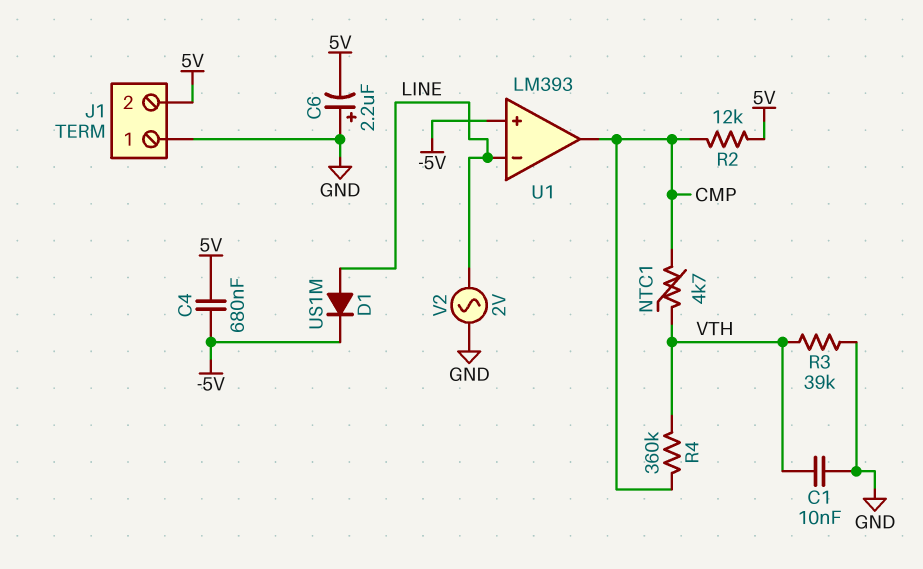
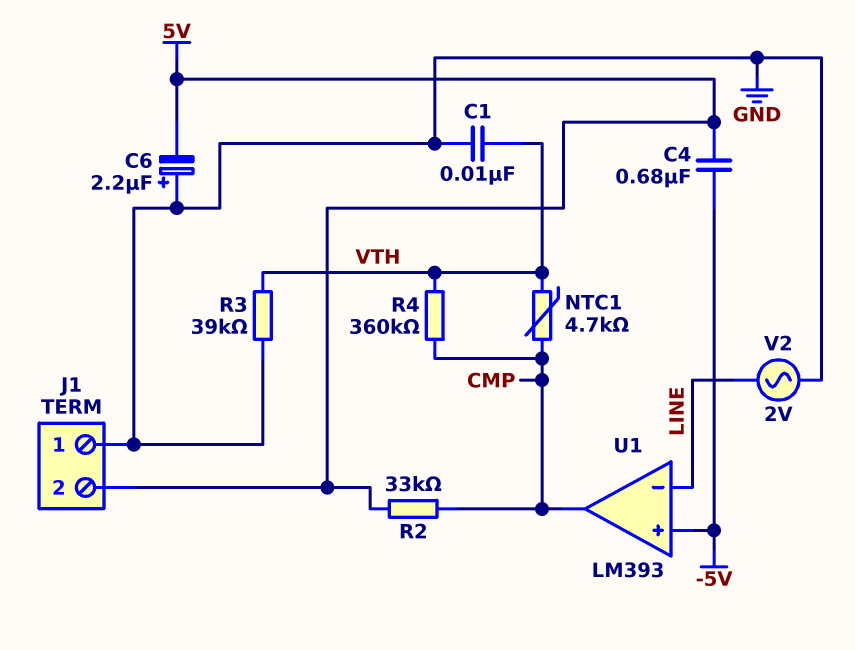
D1: diode US1M (A LINE, K -5V) -> none
R2: 12k (5V, CMP) -> 33k (5V, CMP)

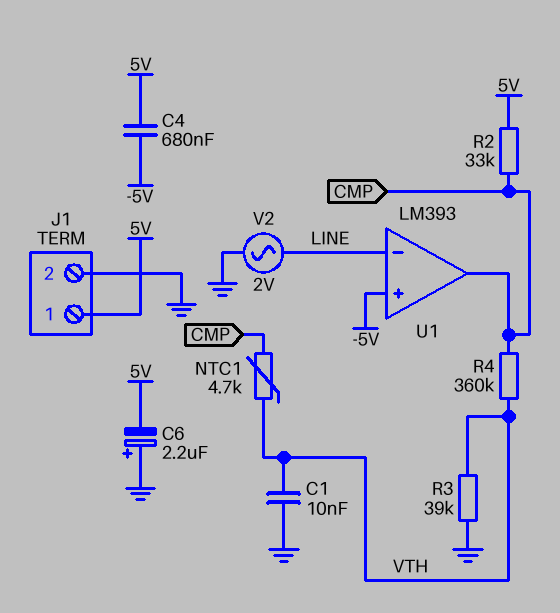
J1 pin 1: GND -> 5V
J1 pin 2: 5V -> GND

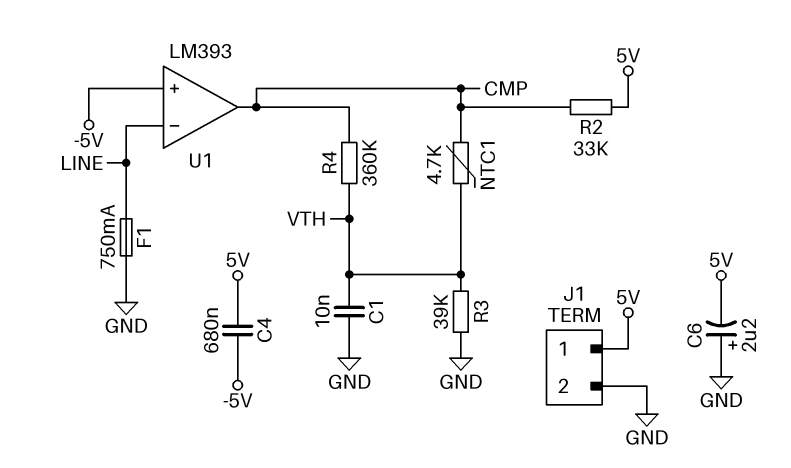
F1: none -> 750mA (GND, LINE)
V2: AC 2V (GND, LINE) -> none

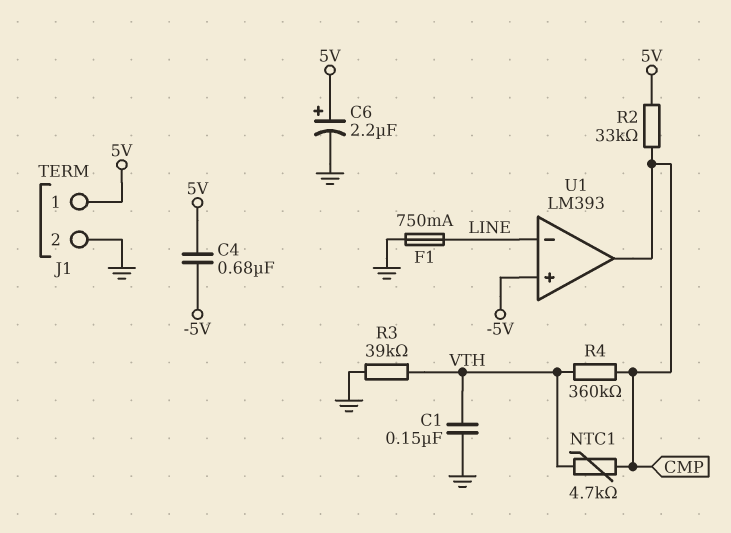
C1: 10nF (GND, VTH) -> 150nF (GND, VTH)
C6: 2.2uF (plus GND, minus 5V) -> 2.2uF (plus 5V, minus GND)

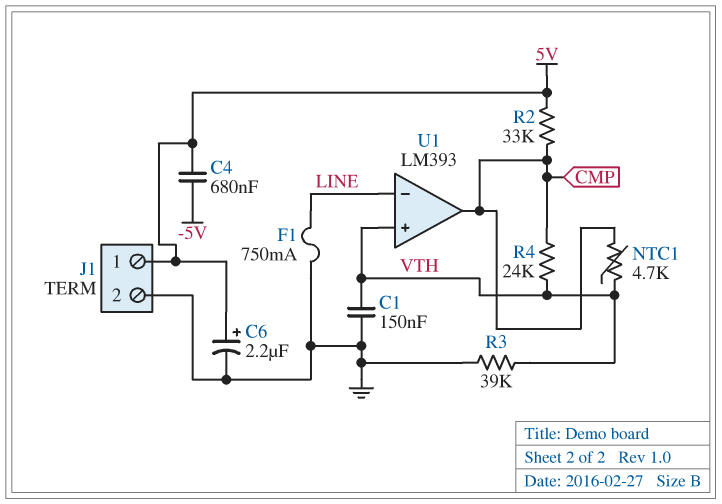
R4: 360k (CMP, VTH) -> 24k (CMP, VTH)
U1 pin in+: -5V -> VTH

